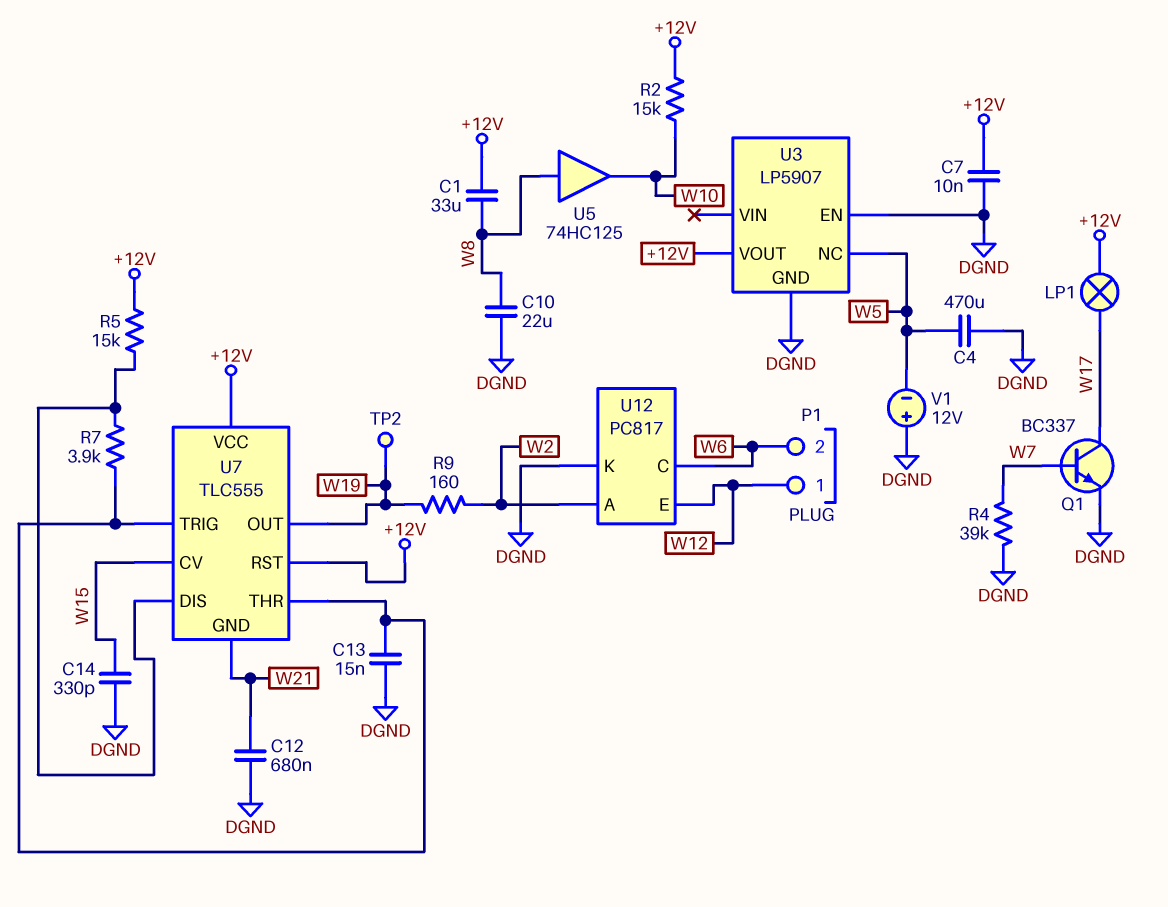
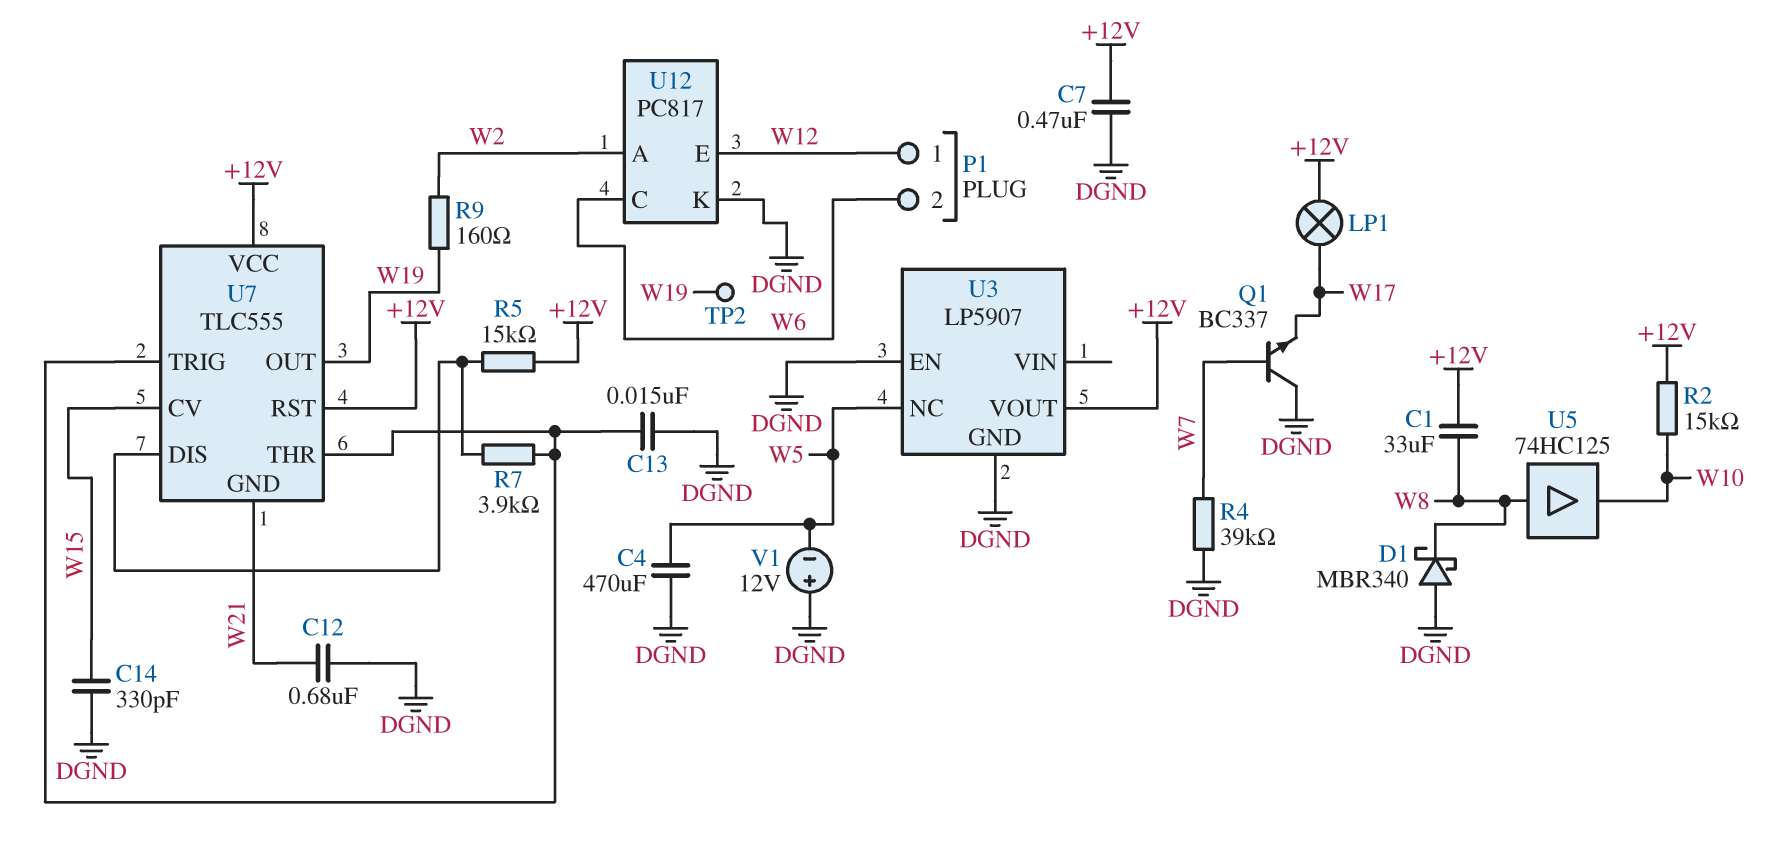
C7: 10nF (+12V, DGND) -> 470nF (+12V, DGND)
C10: 22uF (DGND, W8) -> none
D1: none -> schottky MBR340 (A DGND, K W8)
Q1: NPN BC337 (B W7, C W17, E DGND) -> NPN BC337 (B W7, C DGND, E W17)

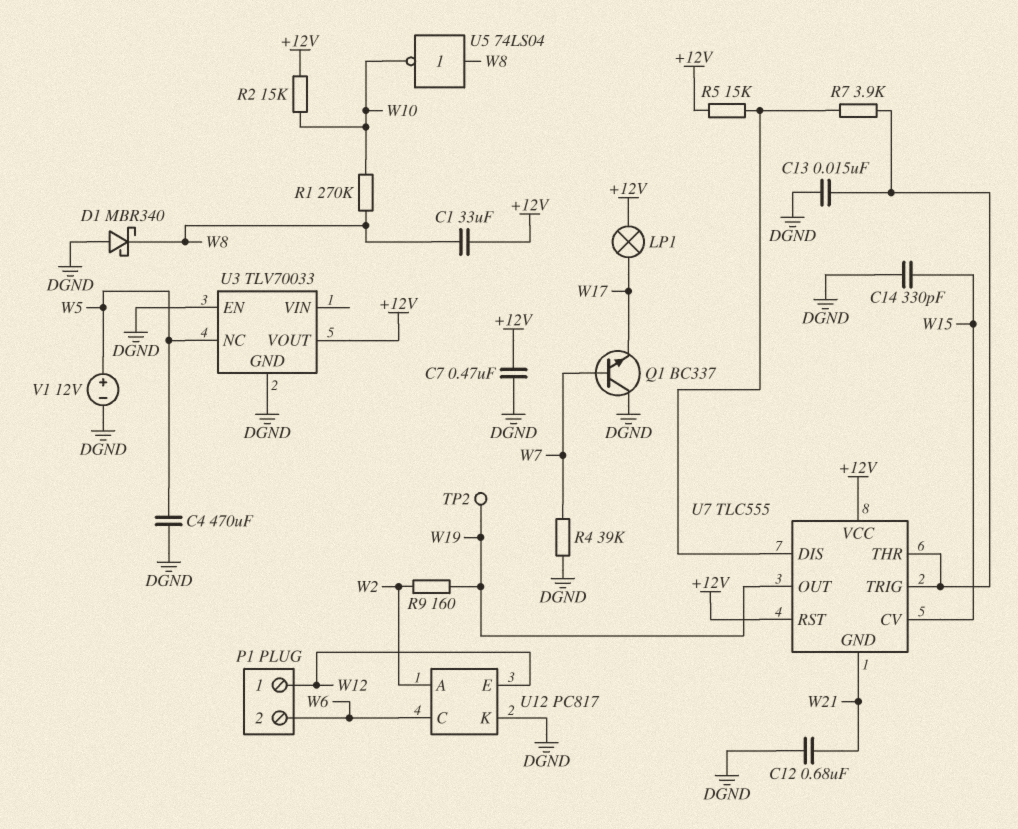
R1: none -> 270k (W8, W10)
U3: LP5907 -> TLV70033
U5: buffer 74HC125 (in W8, out W10) -> NOT 74LS04 (in W8, out W10)
V1: 12V (plus DGND, minus W5) -> 12V (plus W5, minus DGND)

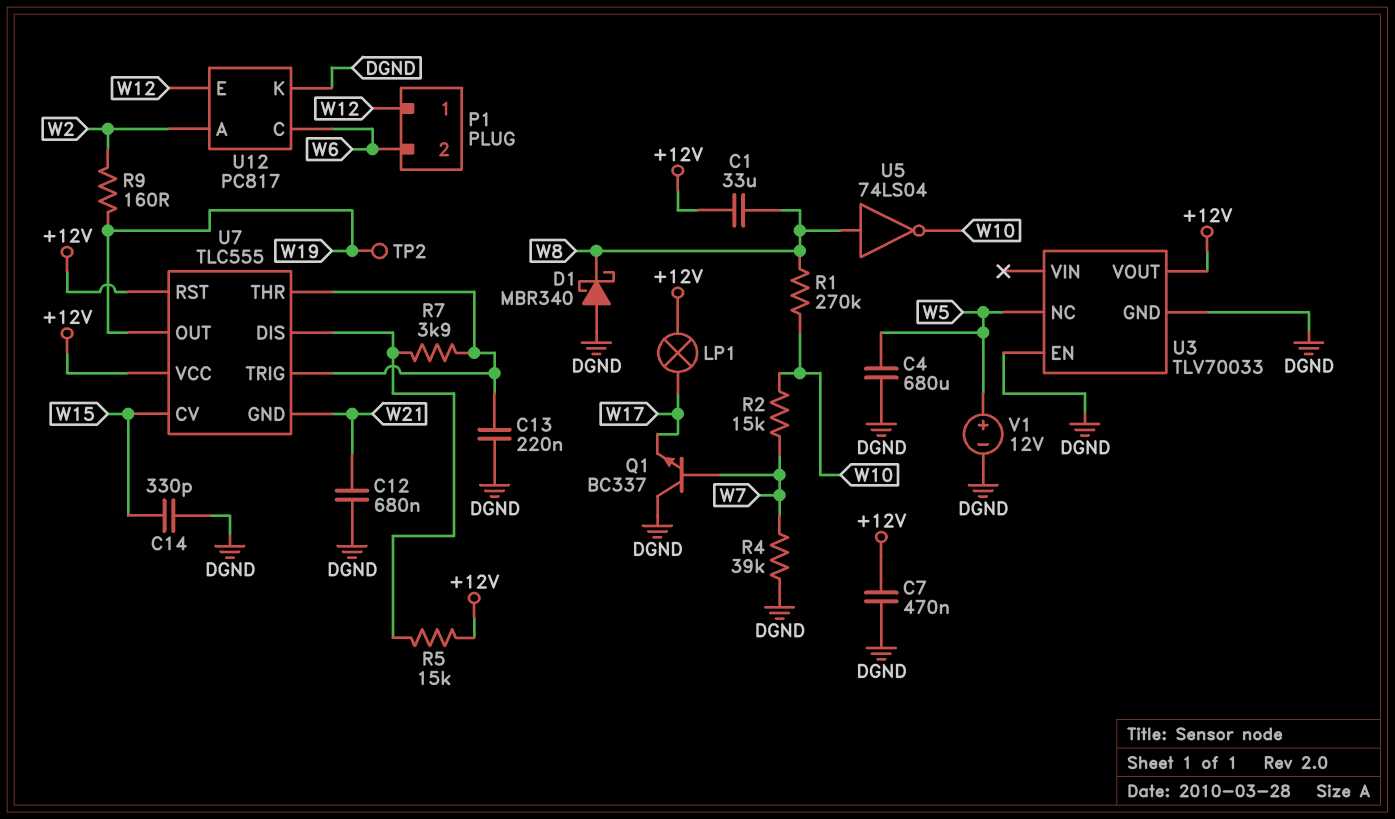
C4: 470uF (DGND, W5) -> 680uF (DGND, W5)
C13: 15nF (DGND, U7/THR) -> 220nF (DGND, U7/THR)
R2: 15k (+12V, W10) -> 15k (W7, W10)

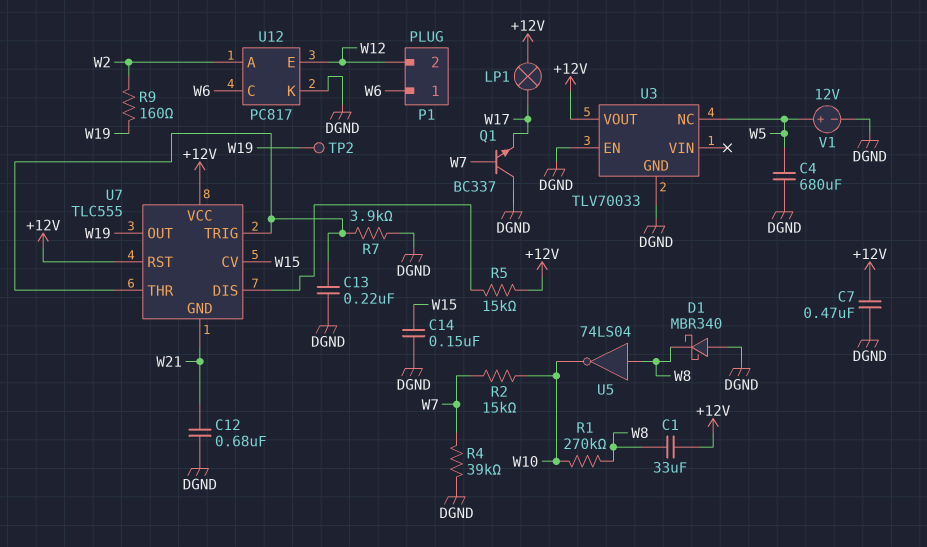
C14: 330pF (DGND, W15) -> 150nF (DGND, W15)
P1 pin 1: W12 -> W6
P1 pin 2: W6 -> W12
R7: 3.9k (U7/DIS, U7/THR) -> 3.9k (DGND, U7/THR)

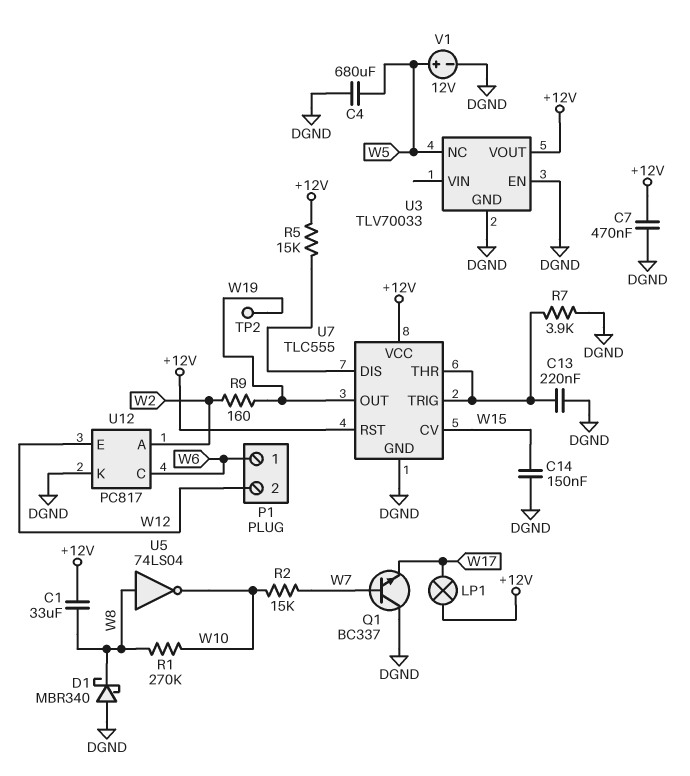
C12: 680nF (DGND, W21) -> none
R4: 39k (DGND, W7) -> none
U7 pin GND: W21 -> DGND

